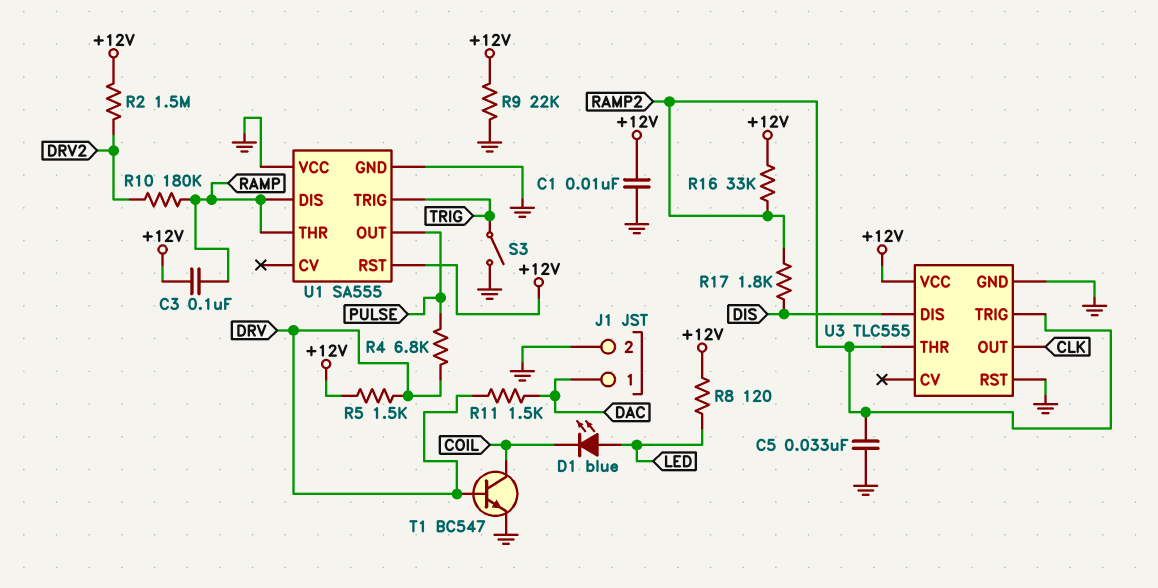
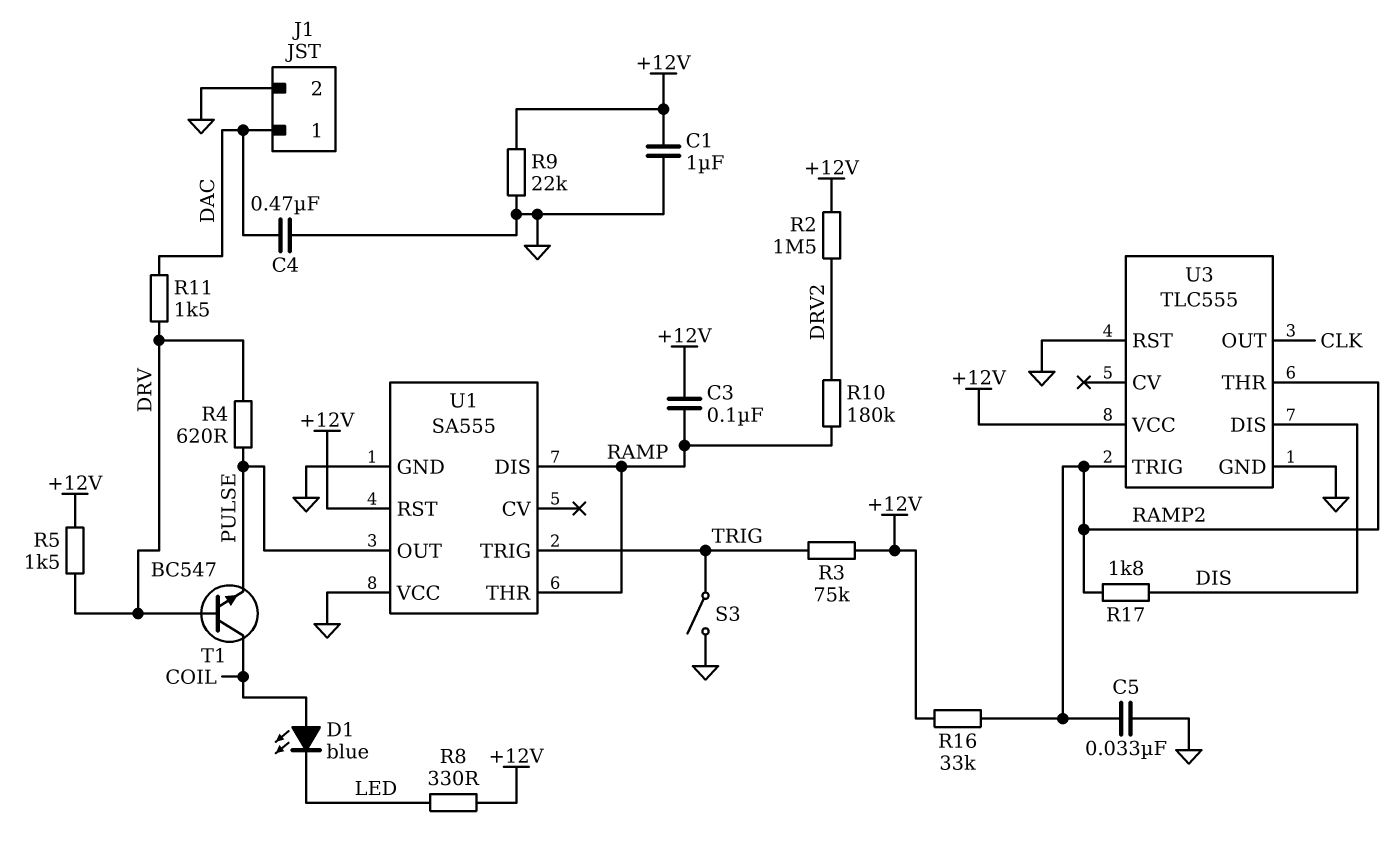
C1: 10nF (+12V, GND) -> 1uF (+12V, GND)
C4: none -> 470nF (DAC, GND)
D1: LED blue (A LED, K COIL) -> LED blue (A COIL, K LED)
R3: none -> 75k (+12V, TRIG)
R4: 6.8k (DRV, PULSE) -> 620 (DRV, PULSE)
R8: 120 (+12V, LED) -> 330 (+12V, LED)
T1: NPN BC547 (B DRV, C COIL, E GND) -> NPN BC547 (B DRV, C COIL, E PULSE)

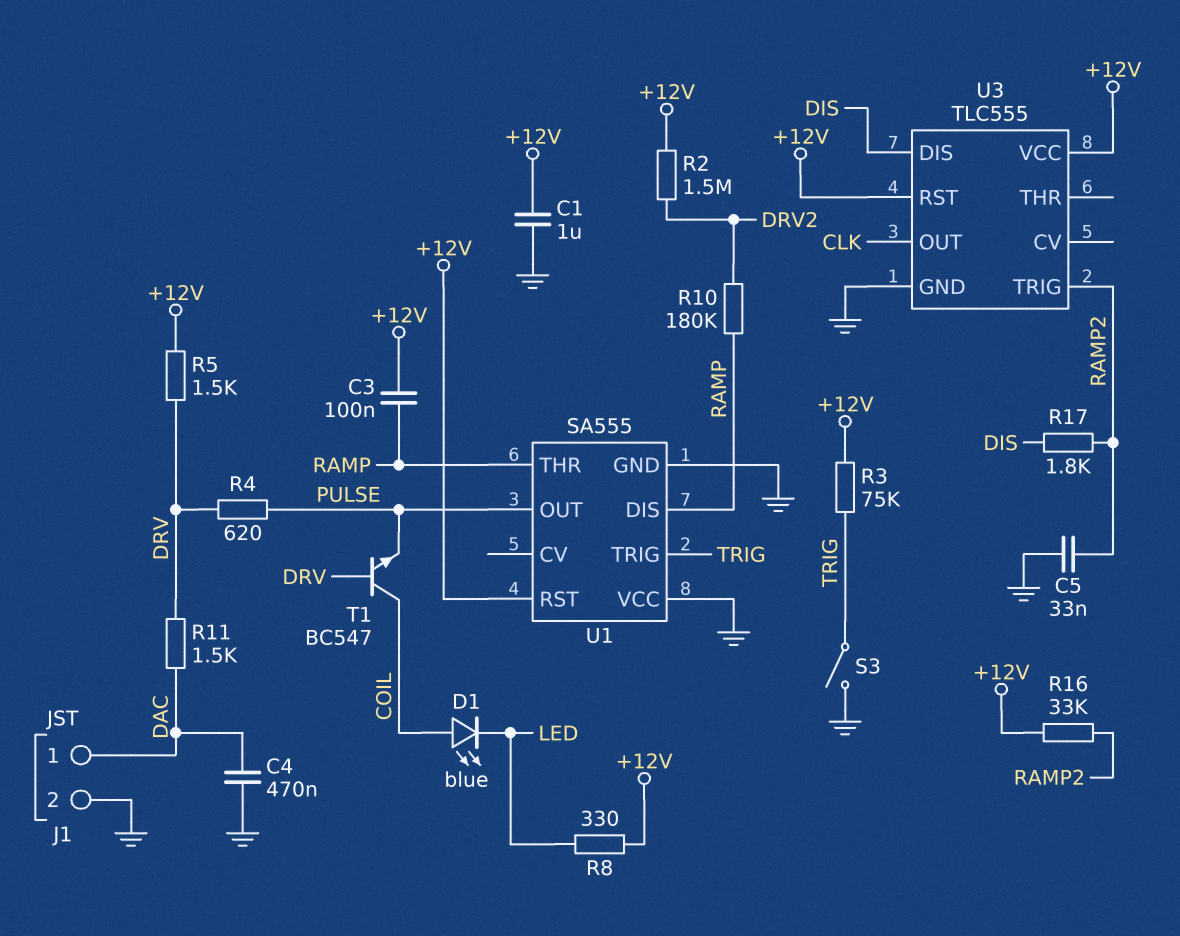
R9: 22k (+12V, GND) -> none
U3 pin RST: GND -> +12V
U3 pin THR: RAMP2 -> none

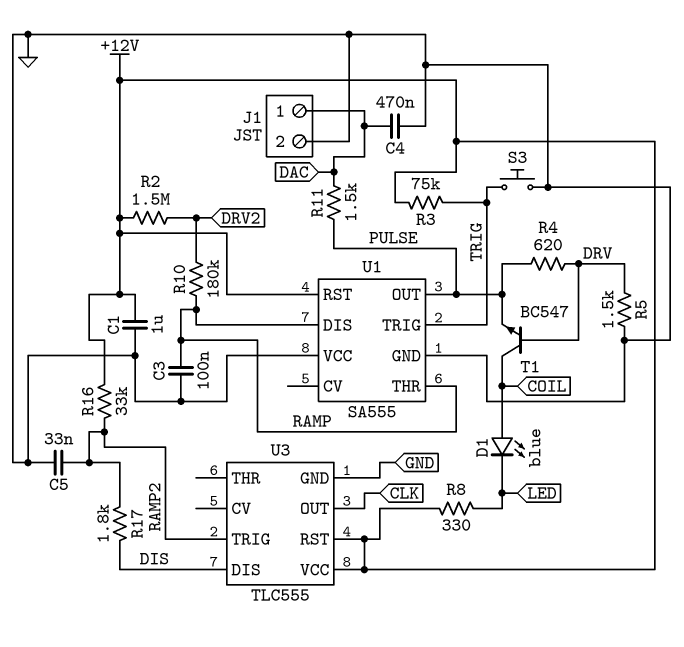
C3: 100nF (+12V, RAMP) -> 100nF (GND, RAMP)
R5: 1.5k (+12V, DRV) -> 1.5k (DRV, GND)
R11: 1.5k (DAC, DRV) -> 1.5k (DAC, PULSE)
S3: switch (GND, TRIG) -> button (GND, TRIG)

